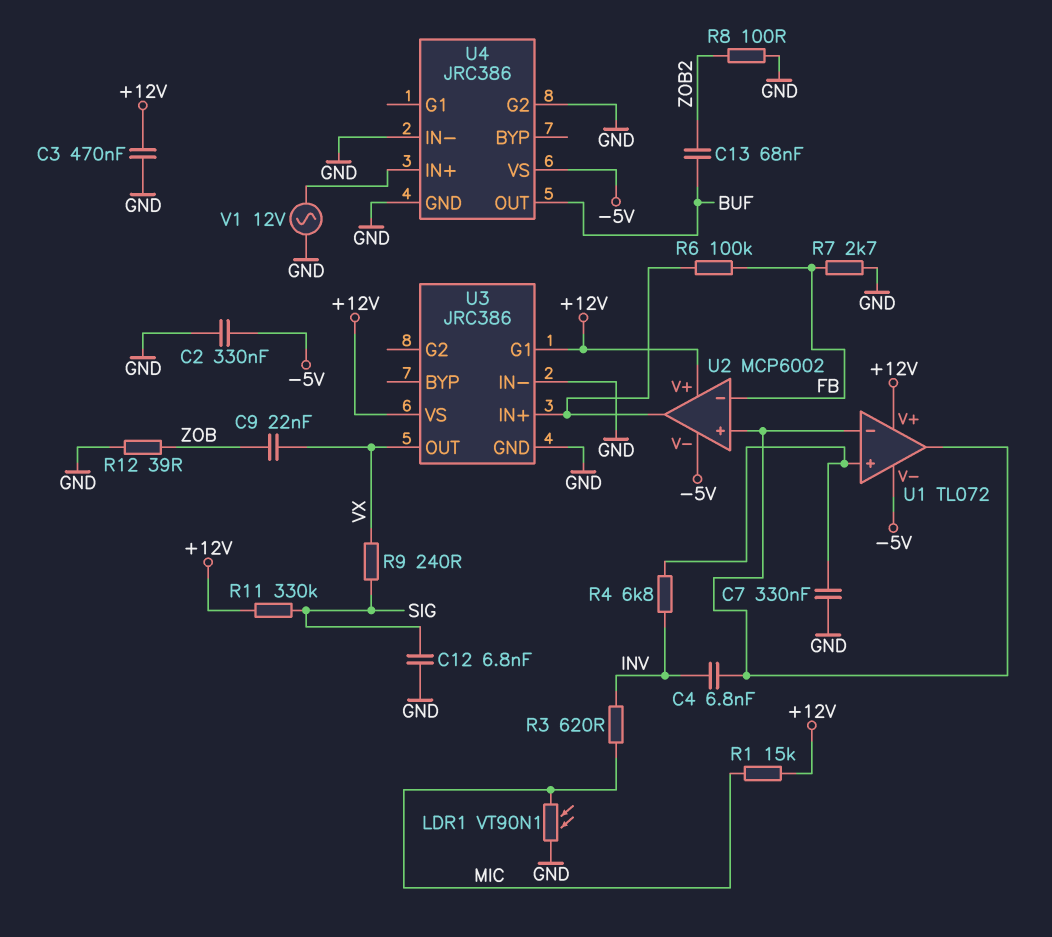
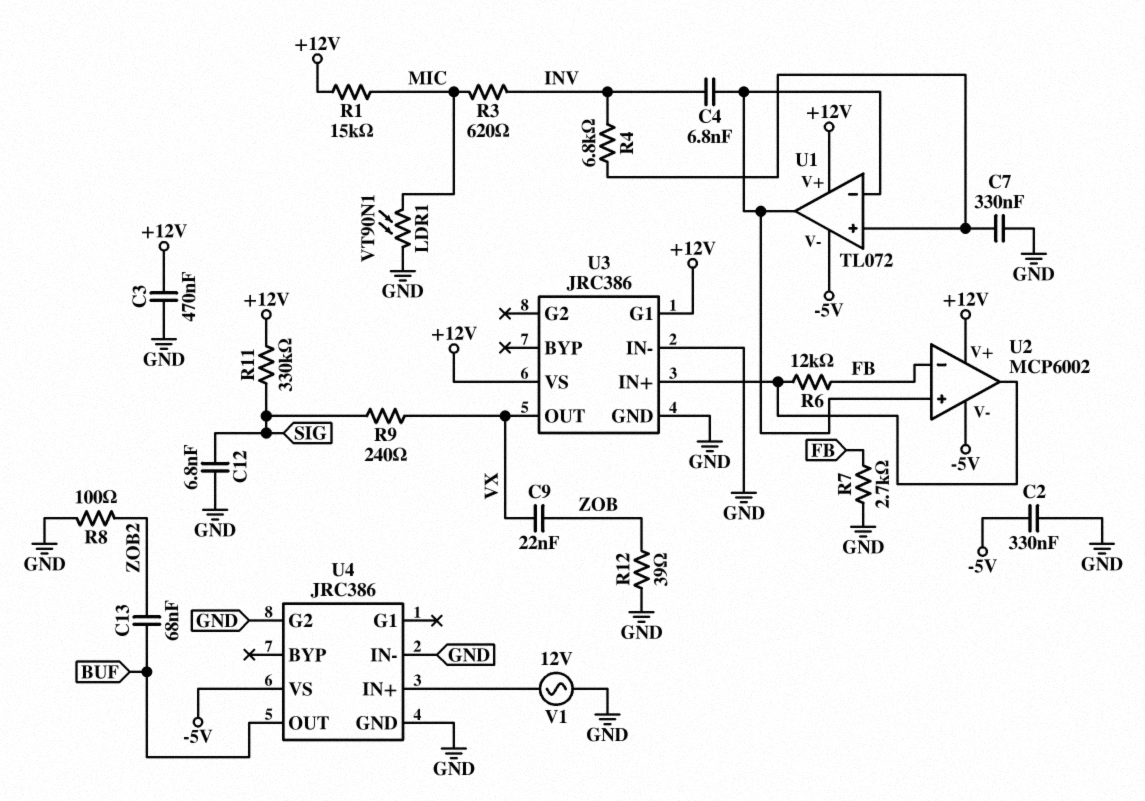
R6: 100k (FB, U2/out) -> 12k (FB, U2/out)

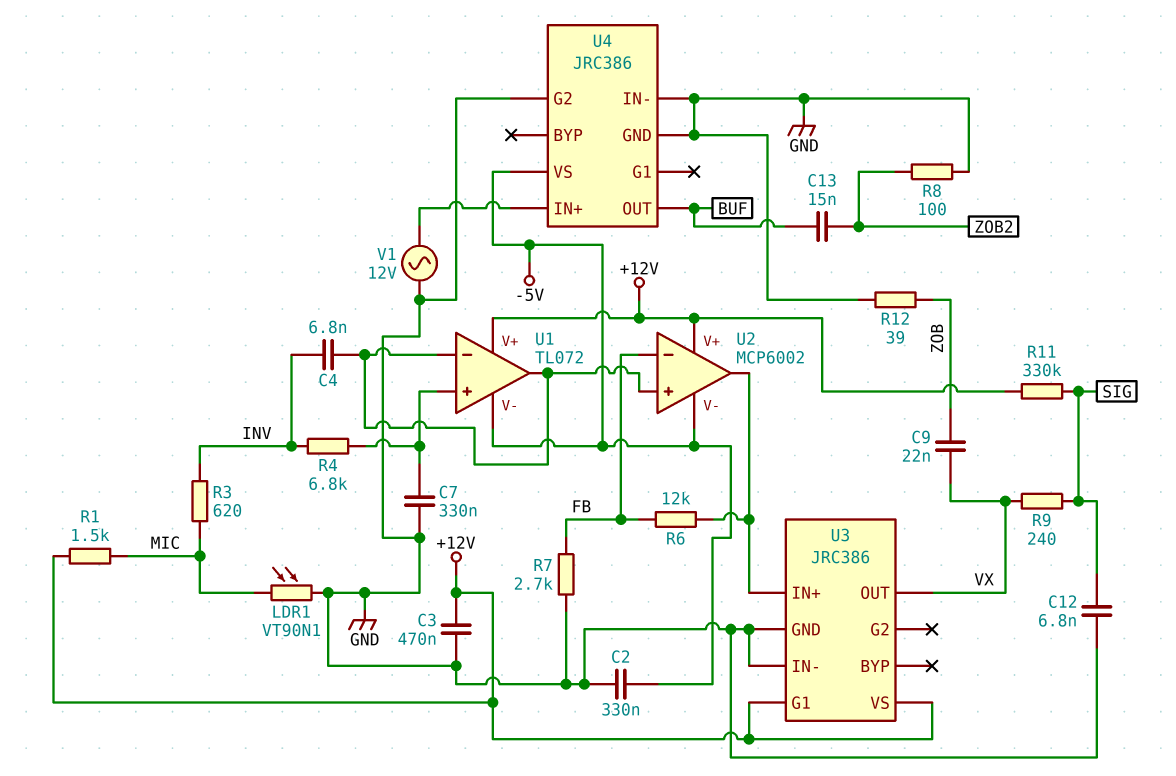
C13: 68nF (BUF, ZOB2) -> 15nF (BUF, ZOB2)
R1: 15k (+12V, MIC) -> 1.5k (+12V, MIC)

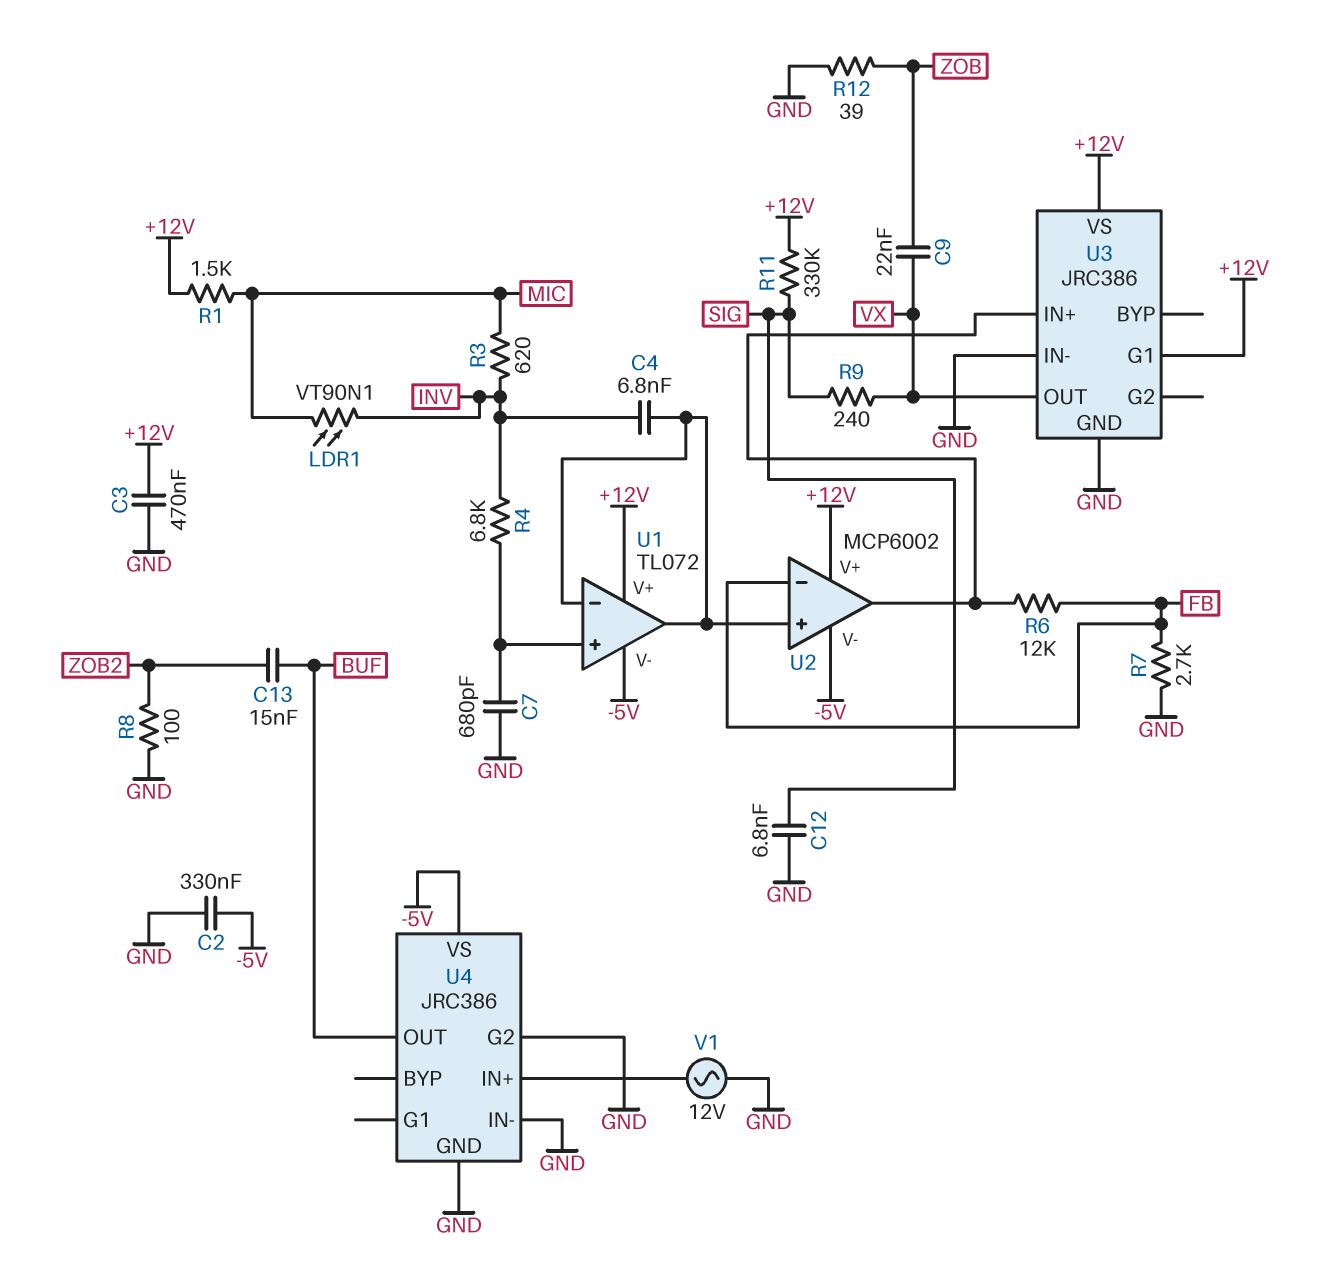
C7: 330nF (GND, U1/in+) -> 680pF (GND, U1/in+)
LDR1: VT90N1 (GND, MIC) -> VT90N1 (INV, MIC)

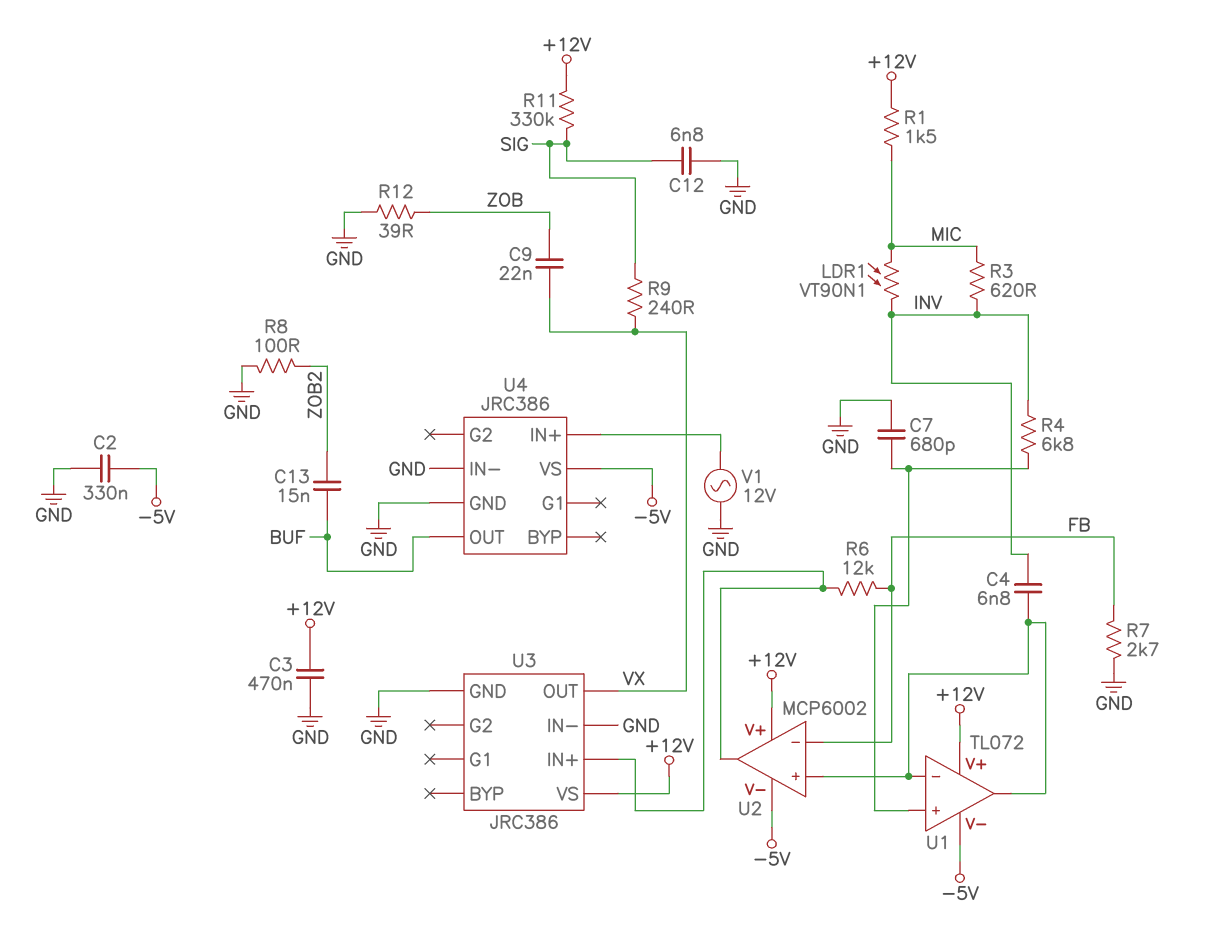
U3 pin G1: +12V -> none
U4 pin G2: GND -> none

